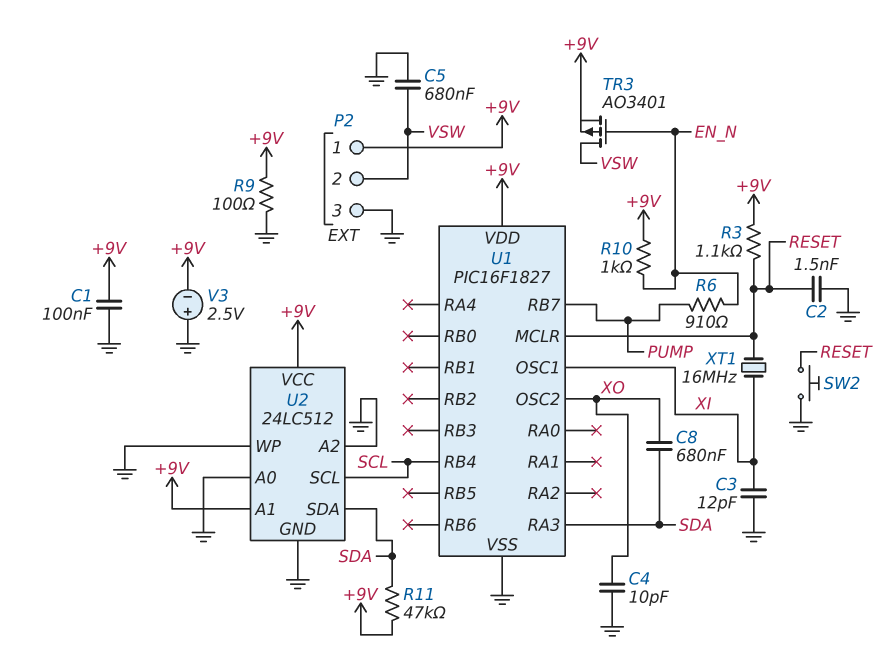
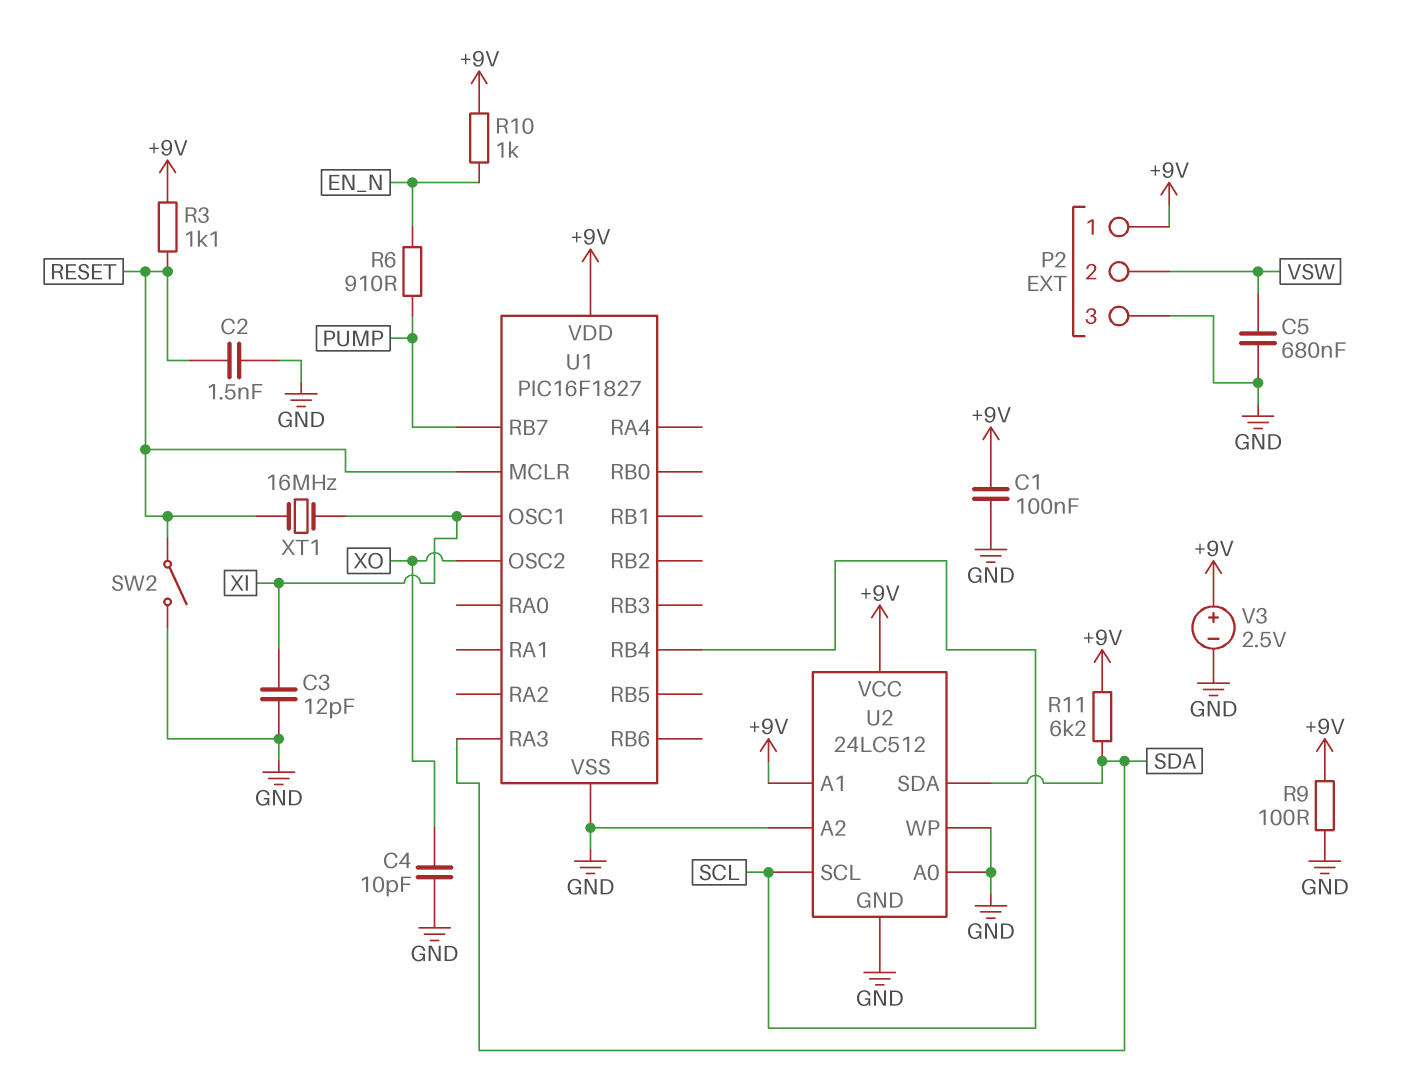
C8: 680nF (SDA, XO) -> none
R11: 47k (+9V, SDA) -> 6.2k (+9V, SDA)
SW2: button (GND, RESET) -> switch (GND, RESET)
TR3: PMOS AO3401 (G EN_N, D VSW, S +9V) -> none
V3: 2.5V (plus GND, minus +9V) -> 2.5V (plus +9V, minus GND)

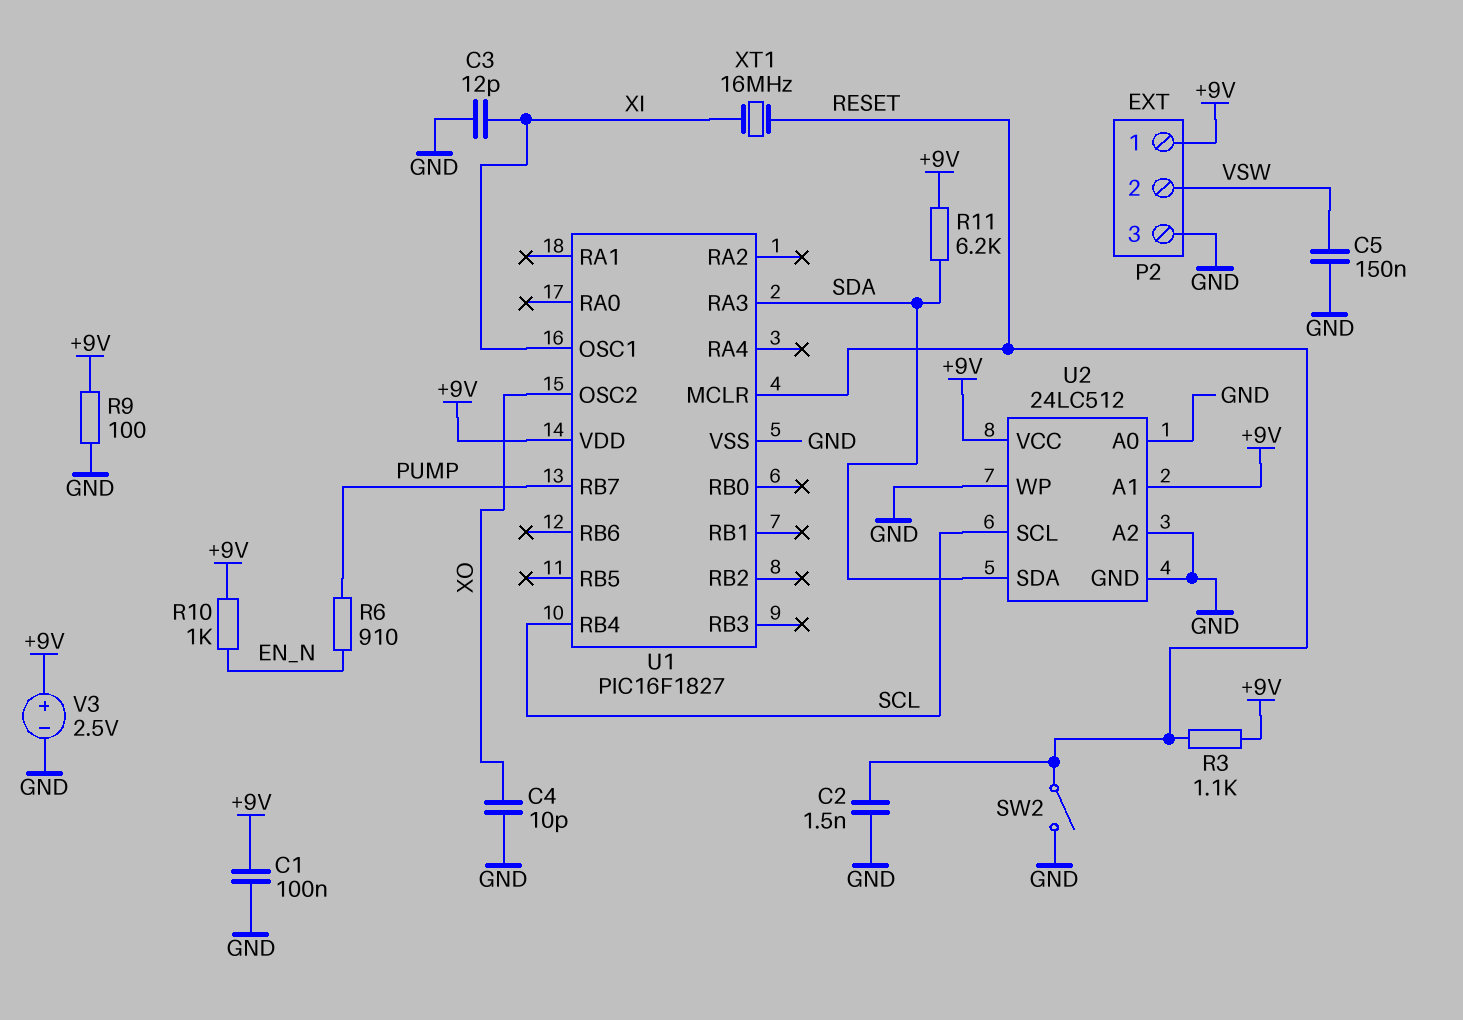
C5: 680nF (GND, VSW) -> 150nF (GND, VSW)

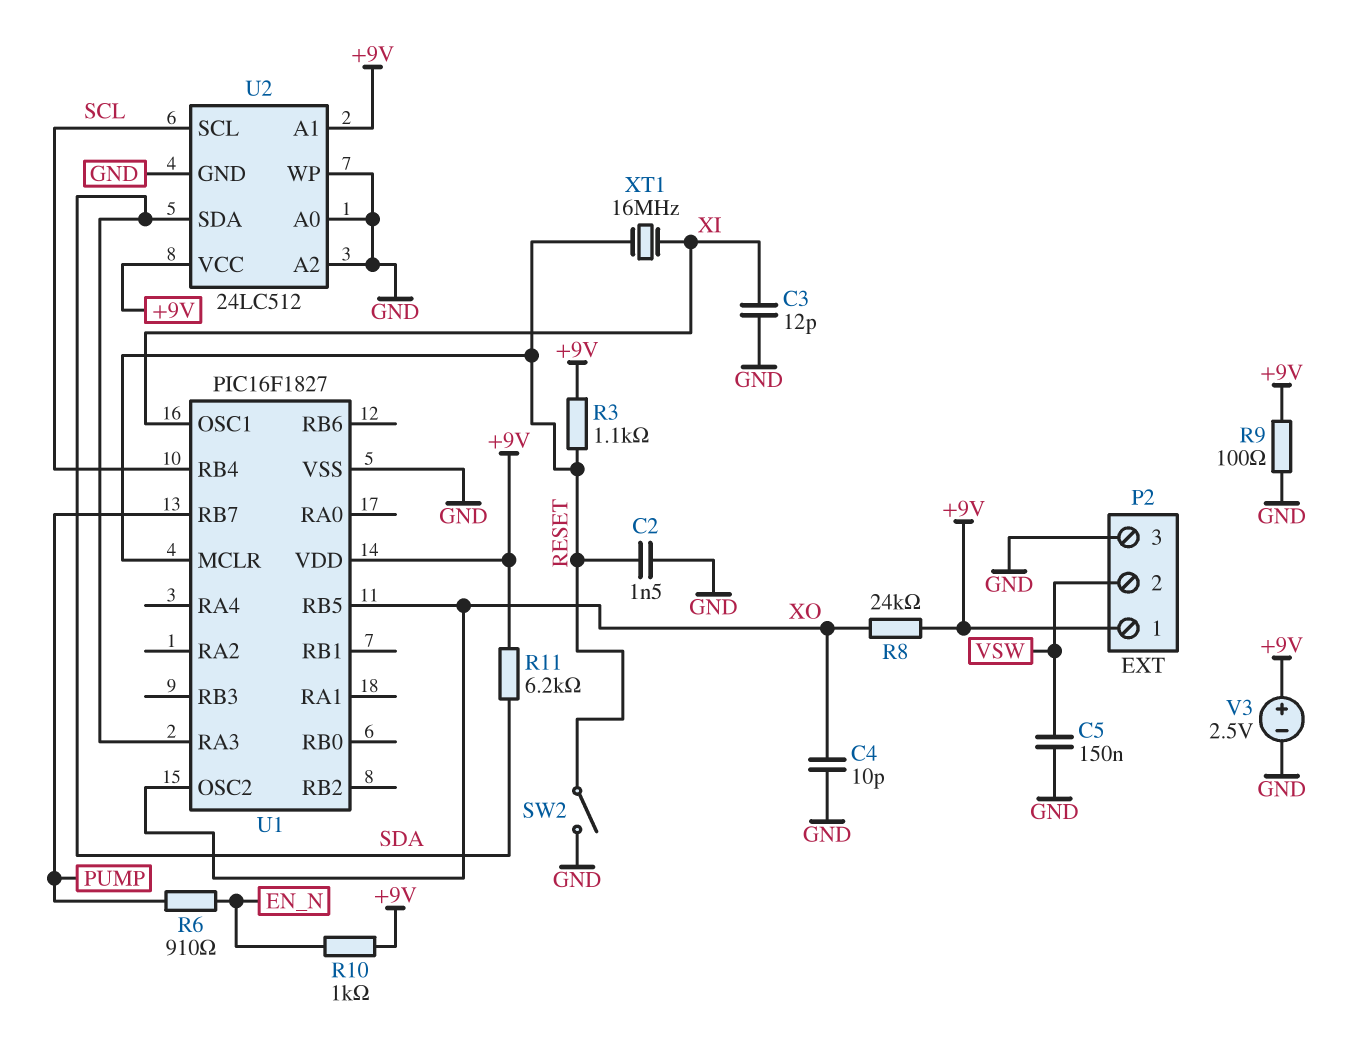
C1: 100nF (+9V, GND) -> none
R8: none -> 24k (+9V, XO)
U1 pin RB5: none -> XO

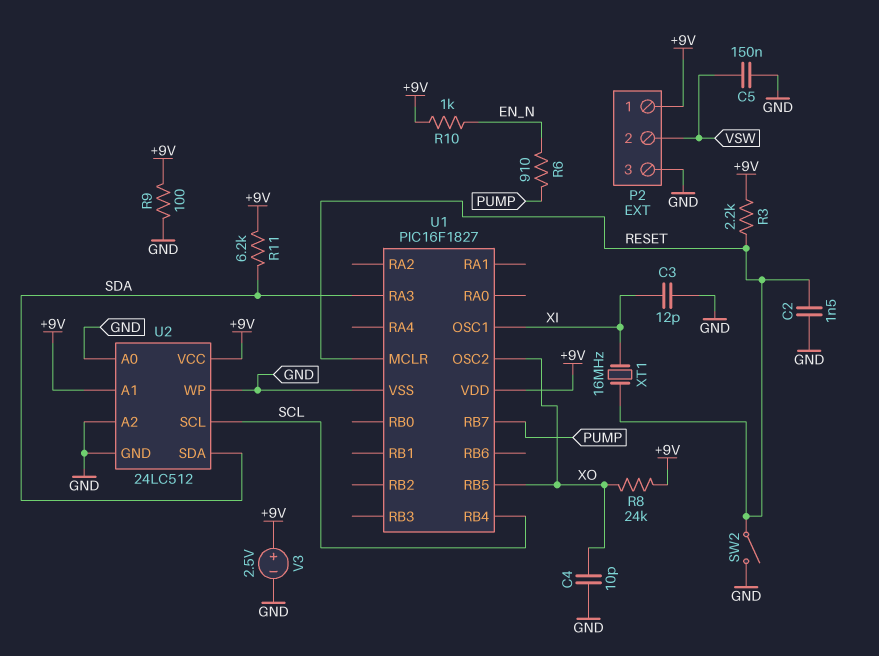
R3: 1.1k (+9V, RESET) -> 2.2k (+9V, RESET)

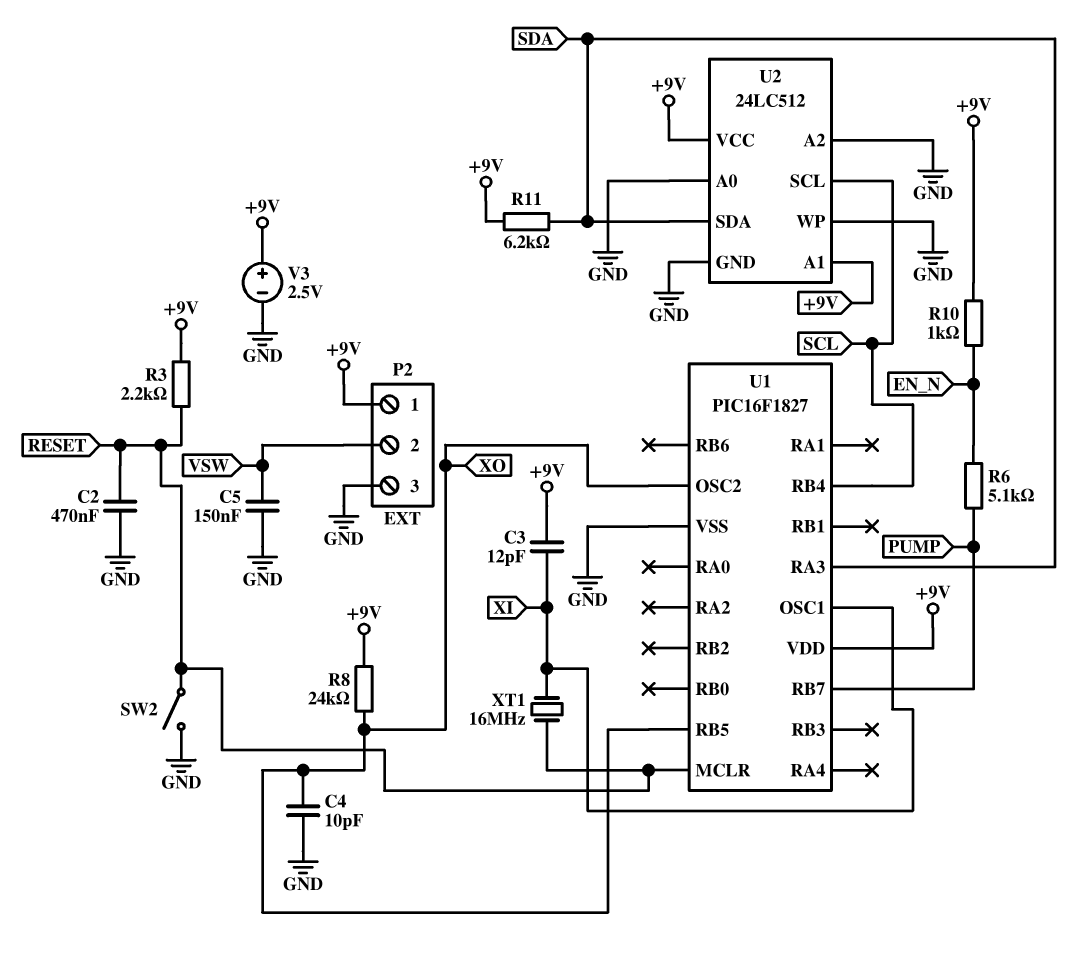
C2: 1.5nF (GND, RESET) -> 470nF (GND, RESET)
C3: 12pF (GND, XI) -> 12pF (+9V, XI)
R6: 910 (EN_N, PUMP) -> 5.1k (EN_N, PUMP)
R9: 100 (+9V, GND) -> none

